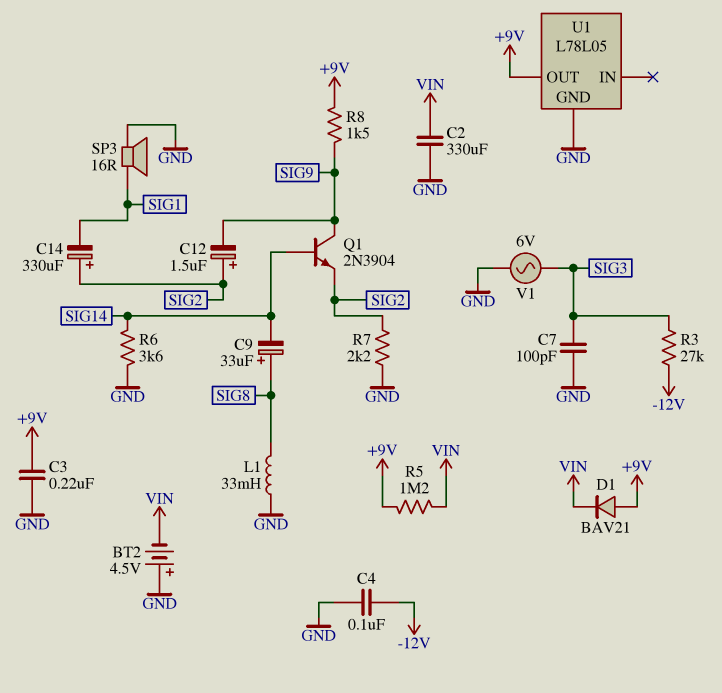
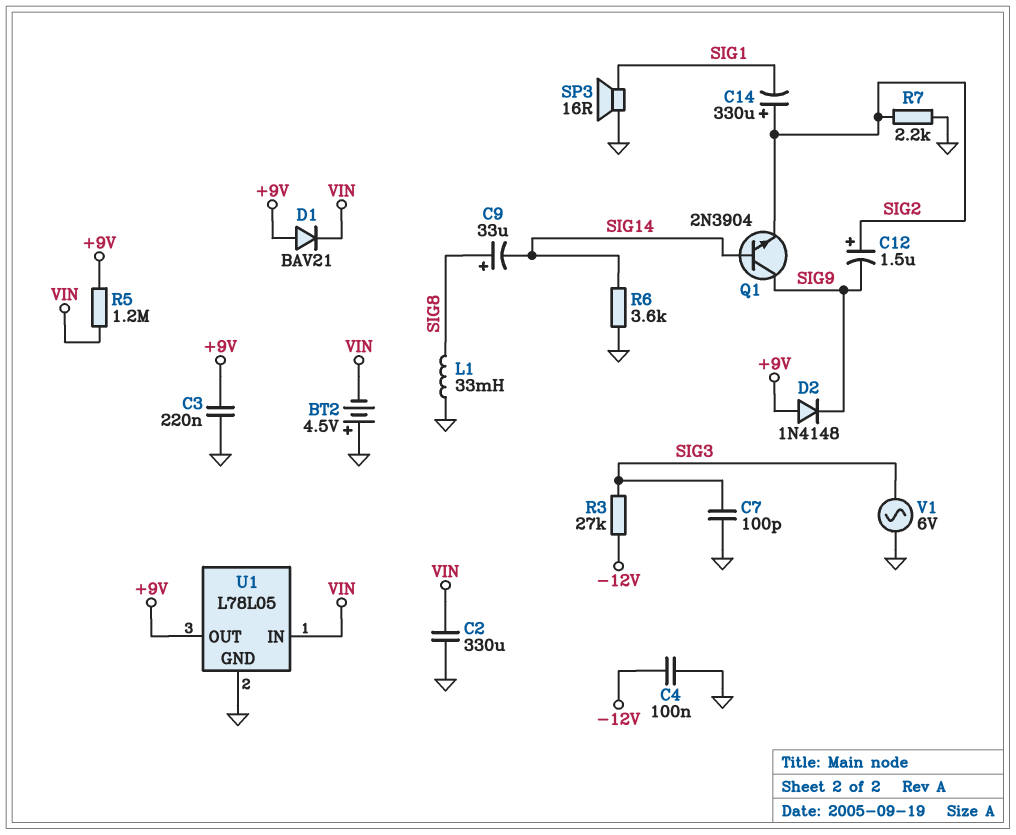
D2: none -> diode 1N4148 (A +9V, K SIG9)
R8: 1.5k (+9V, SIG9) -> none
U1 pin IN: none -> VIN

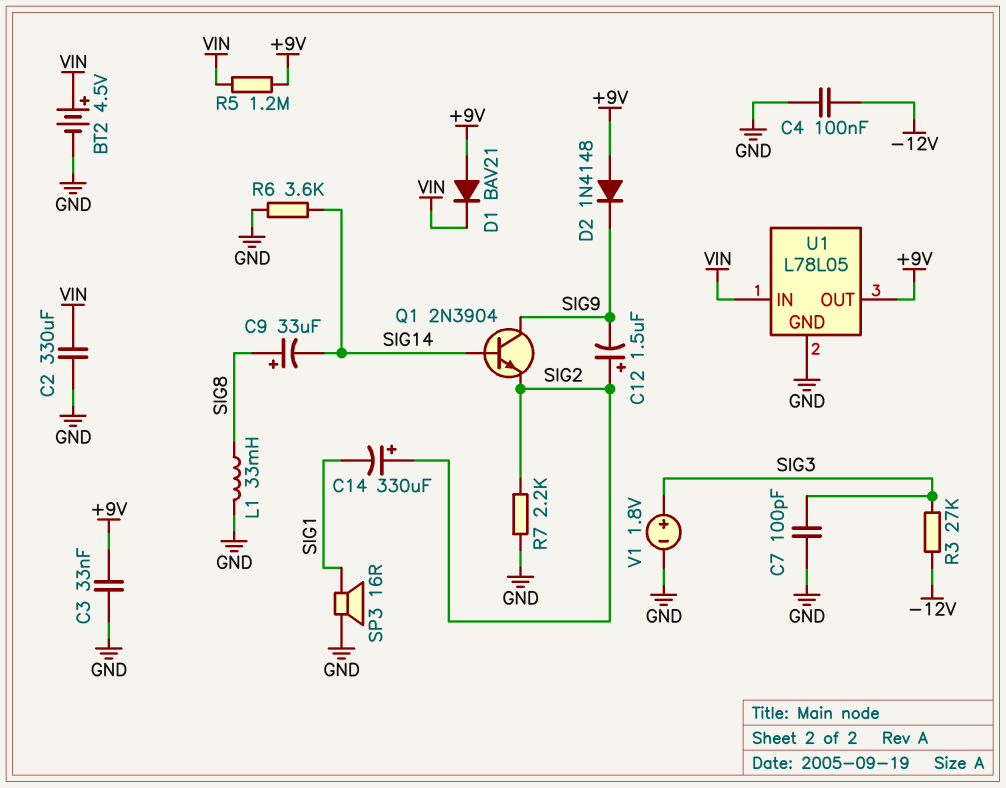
BT2: 4.5V (plus GND, minus VIN) -> 4.5V (plus VIN, minus GND)
C3: 220nF (+9V, GND) -> 33nF (+9V, GND)
V1: AC 6V (GND, SIG3) -> 1.8V (plus SIG3, minus GND)

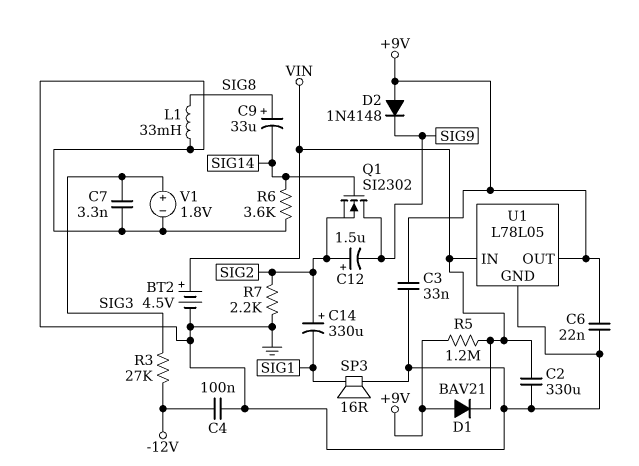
C6: none -> 22nF (+9V, GND)
C7: 100pF (GND, SIG3) -> 3.3nF (GND, SIG3)
Q1: NPN 2N3904 (B SIG14, C SIG9, E SIG2) -> NMOS SI2302 (G SIG14, D SIG9, S SIG2)

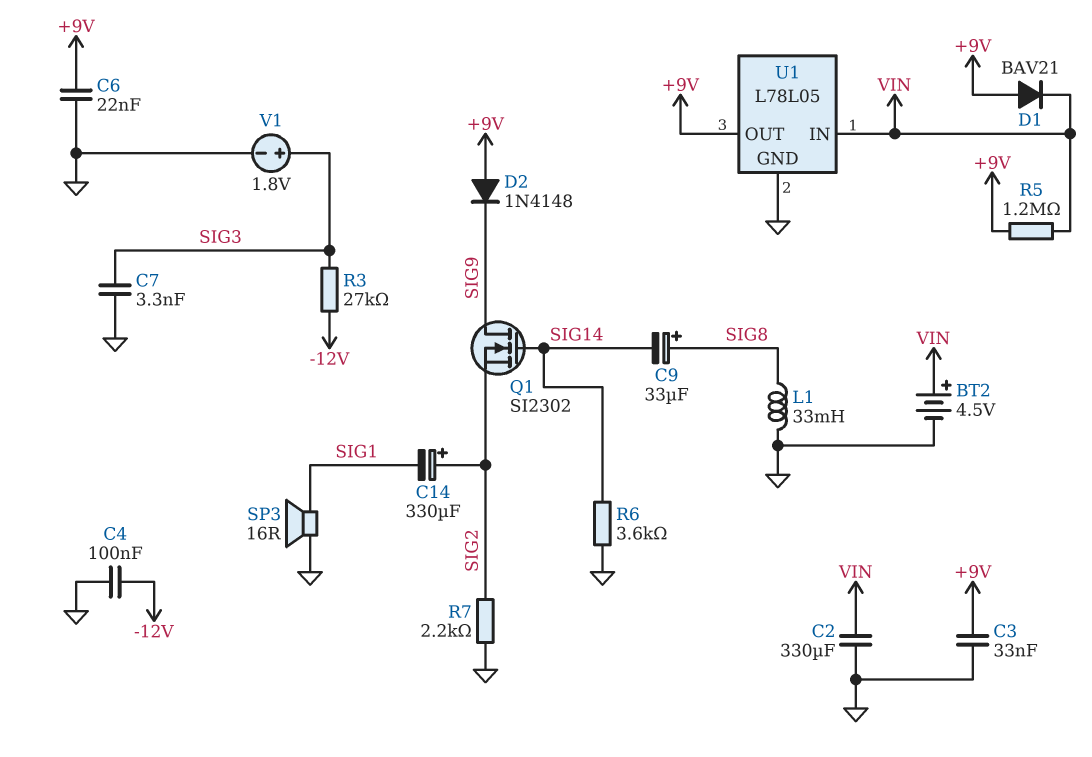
C12: 1.5uF (plus SIG2, minus SIG9) -> none

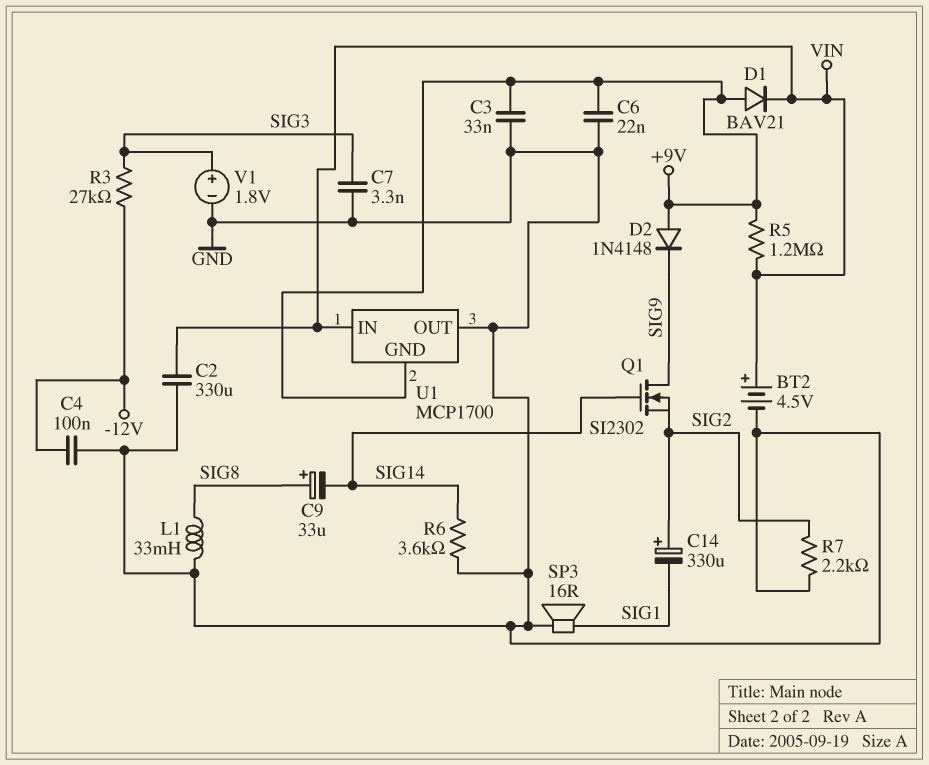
U1: L78L05 -> MCP1700
U1 pin GND: GND -> +9V
U1 pin OUT: +9V -> GND

